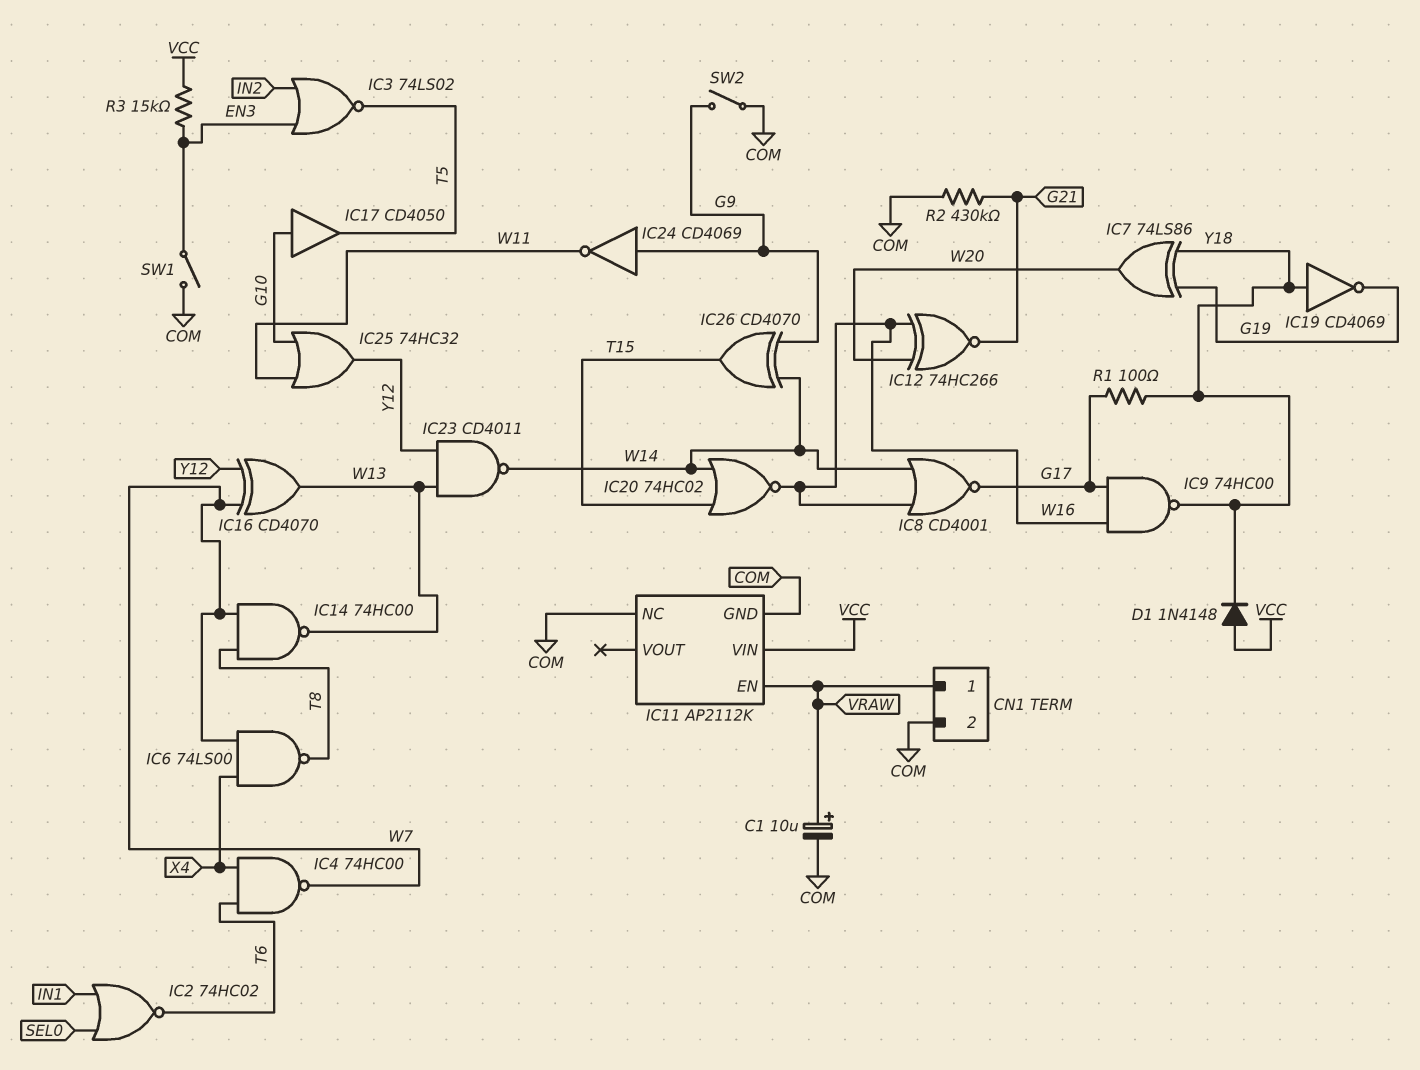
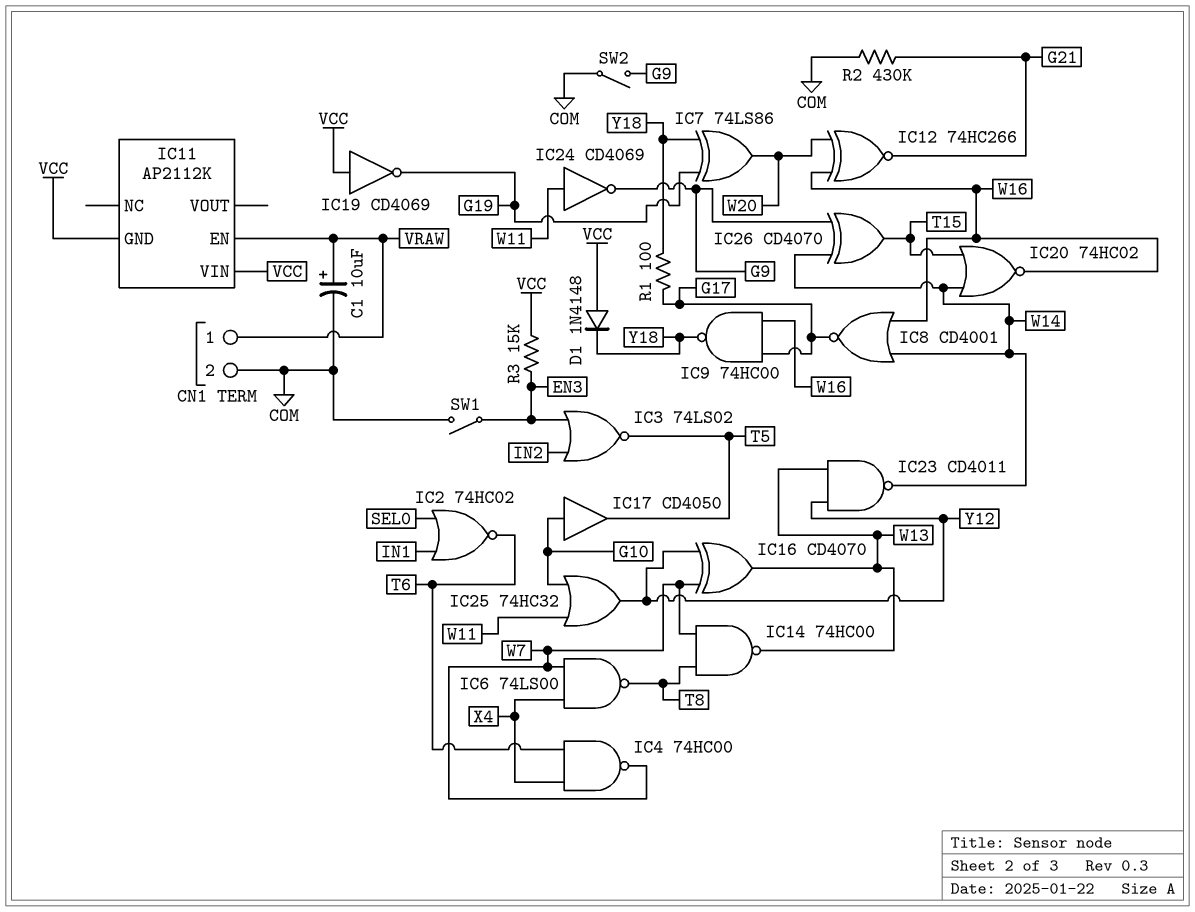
IC11 pin GND: COM -> VCC
IC11 pin NC: COM -> none
IC19: NOT CD4069 (in Y18, out G19) -> NOT CD4069 (in VCC, out G19)
IC24: NOT CD4069 (in G9, out W11) -> NOT CD4069 (in W11, out G9)

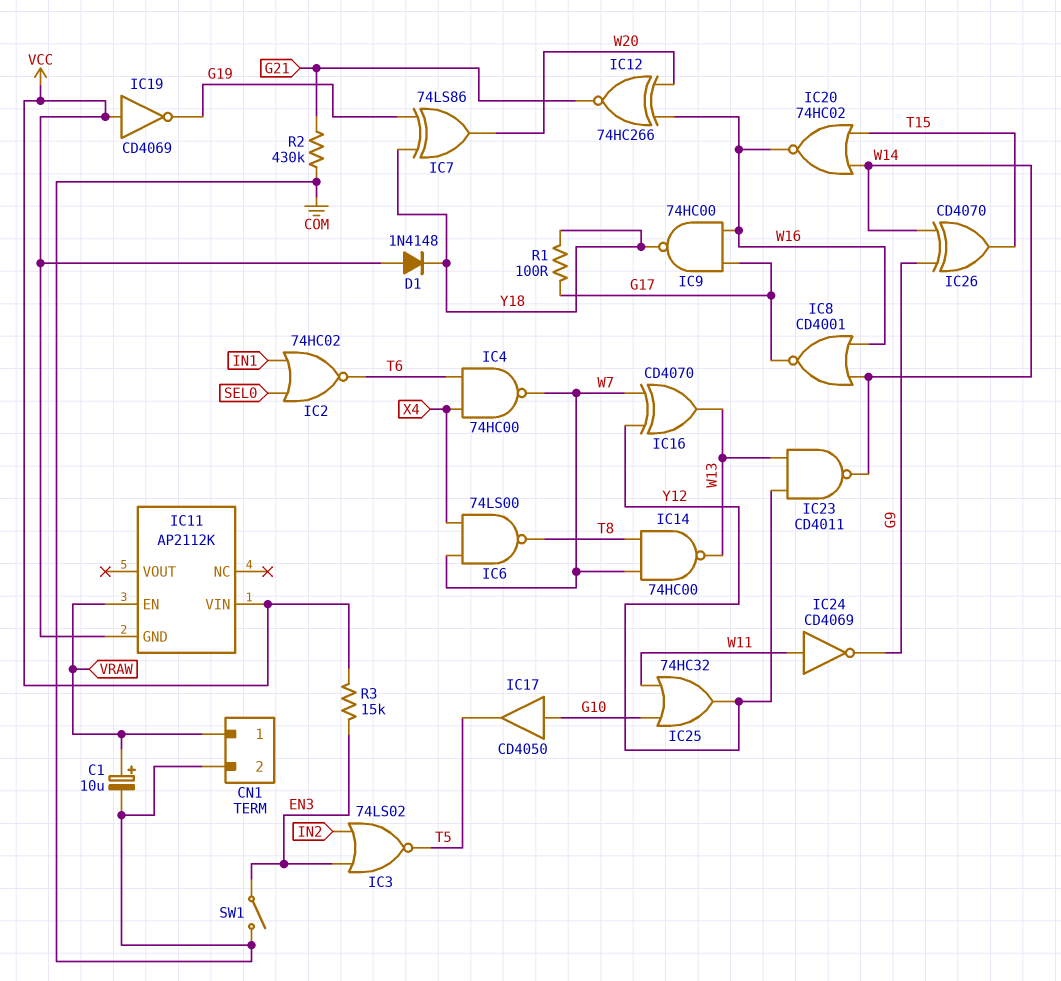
SW2: switch (COM, G9) -> none

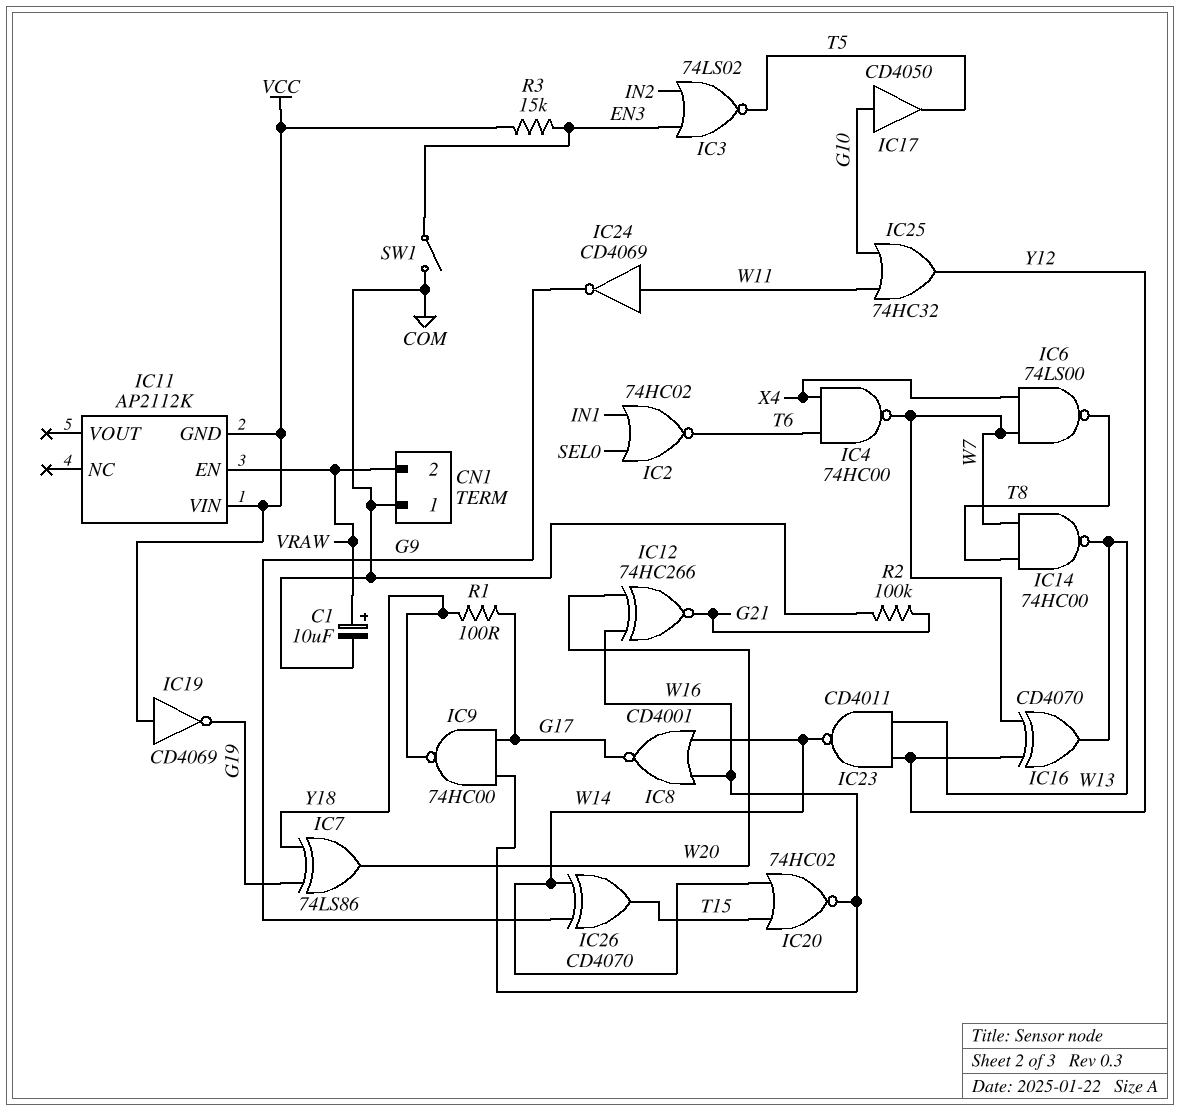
CN1 pin 1: VRAW -> COM
CN1 pin 2: COM -> VRAW
D1: diode 1N4148 (A VCC, K Y18) -> none
R2: 430k (COM, G21) -> 100k (COM, G21)

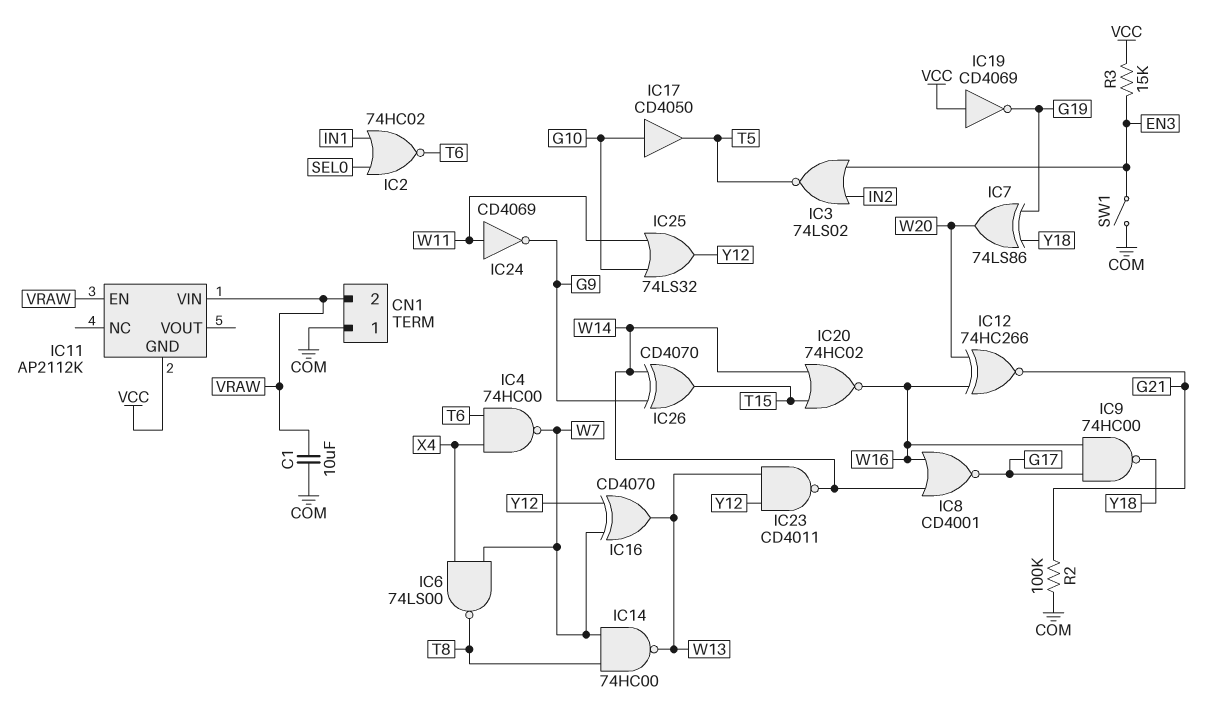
C1: 10uF (plus VRAW, minus COM) -> 10uF (COM, VRAW)
IC11 pin VIN: VCC -> VRAW
IC25: OR 74HC32 (in G10, in W11, out Y12) -> OR 74LS32 (in G10, in W11, out Y12)
R1: 100 (G17, Y18) -> none

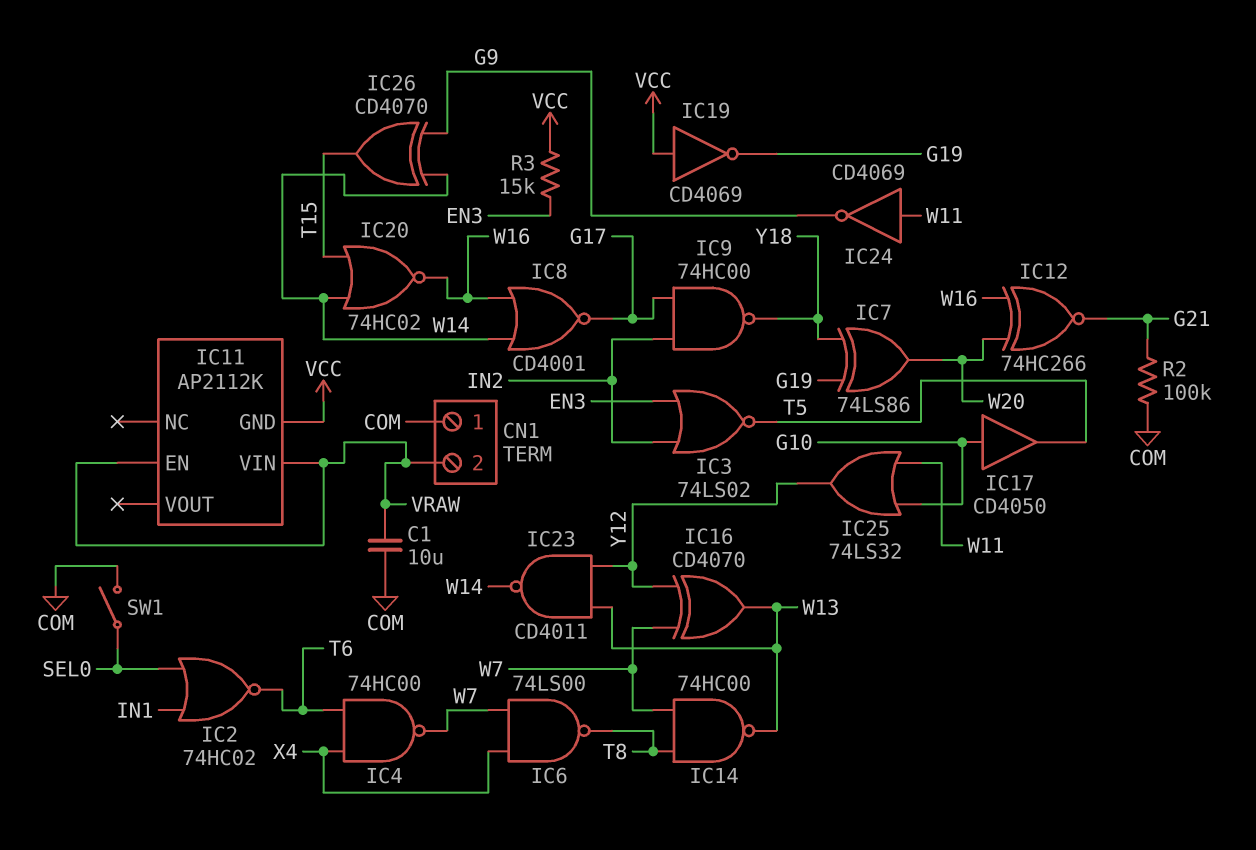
IC9: NAND 74HC00 (in G17, in W16, out Y18) -> NAND 74HC00 (in G17, in IN2, out Y18)
SW1: switch (COM, EN3) -> switch (COM, SEL0)

